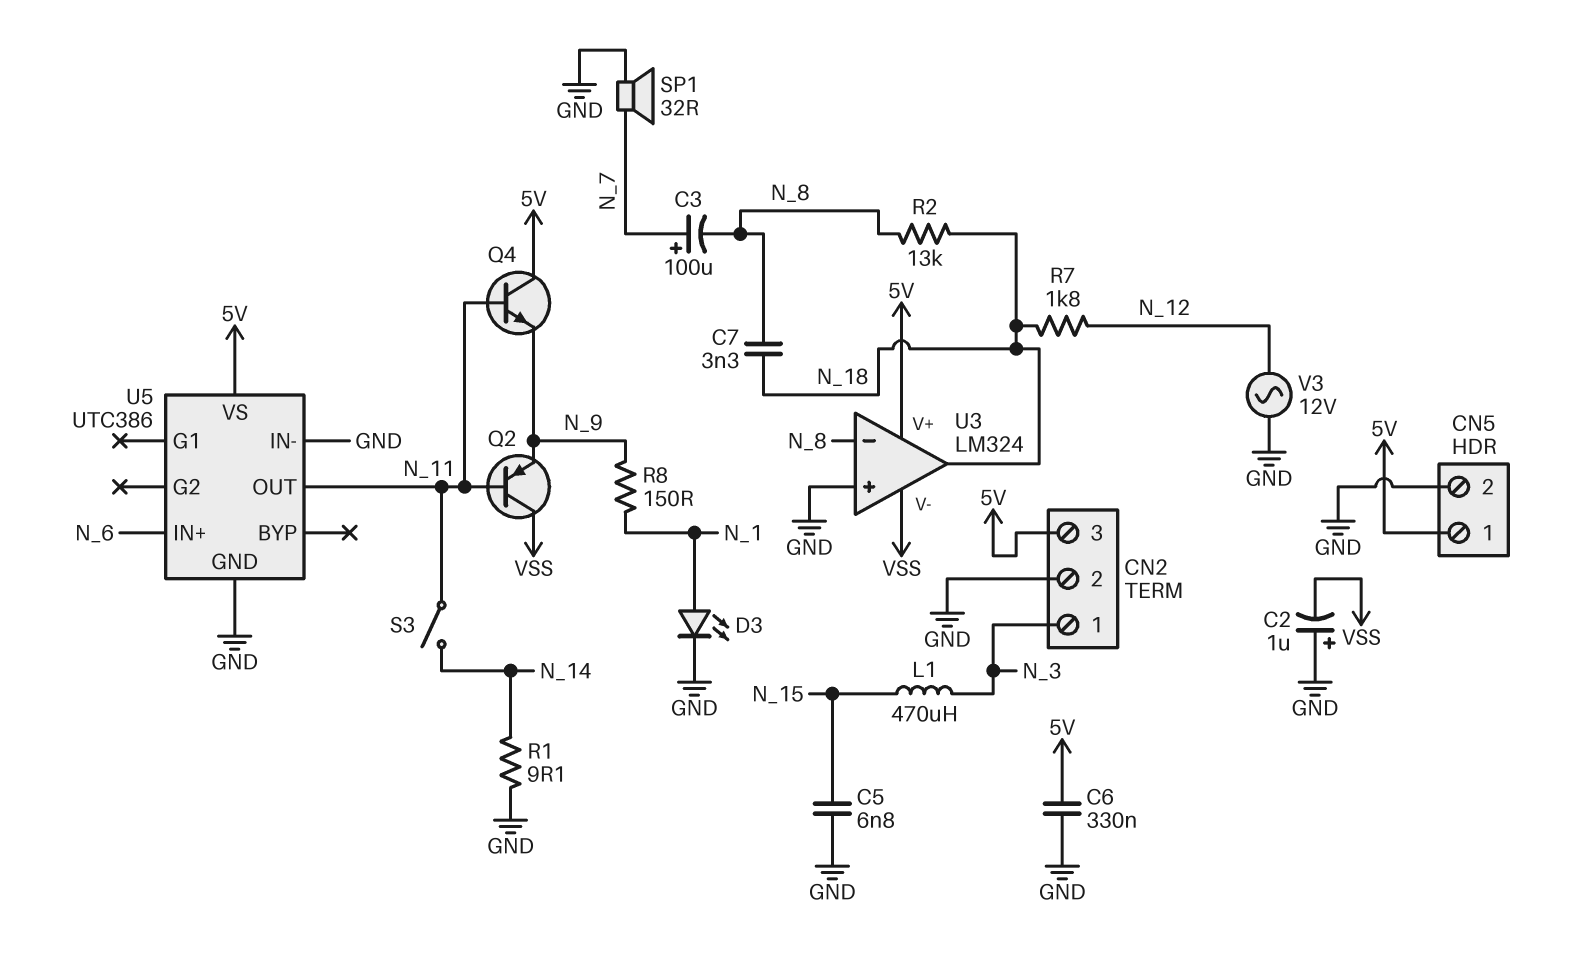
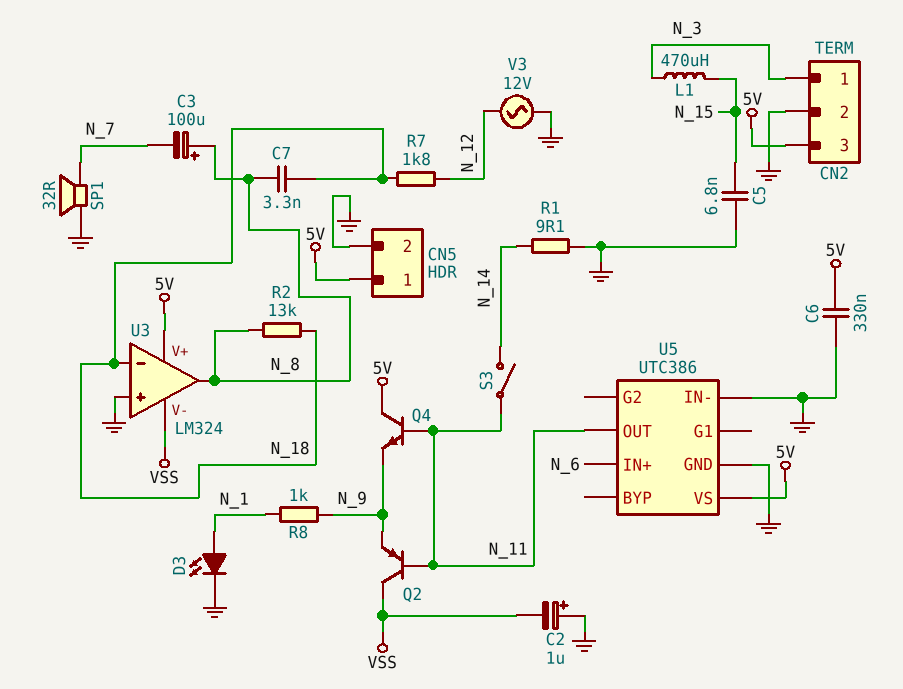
C3: 100uF (plus N_7, minus N_8) -> 100uF (plus N_8, minus N_7)
R8: 150 (N_1, N_9) -> 1k (N_1, N_9)
U3 pin in-: N_8 -> N_18
U3 pin out: N_18 -> N_8

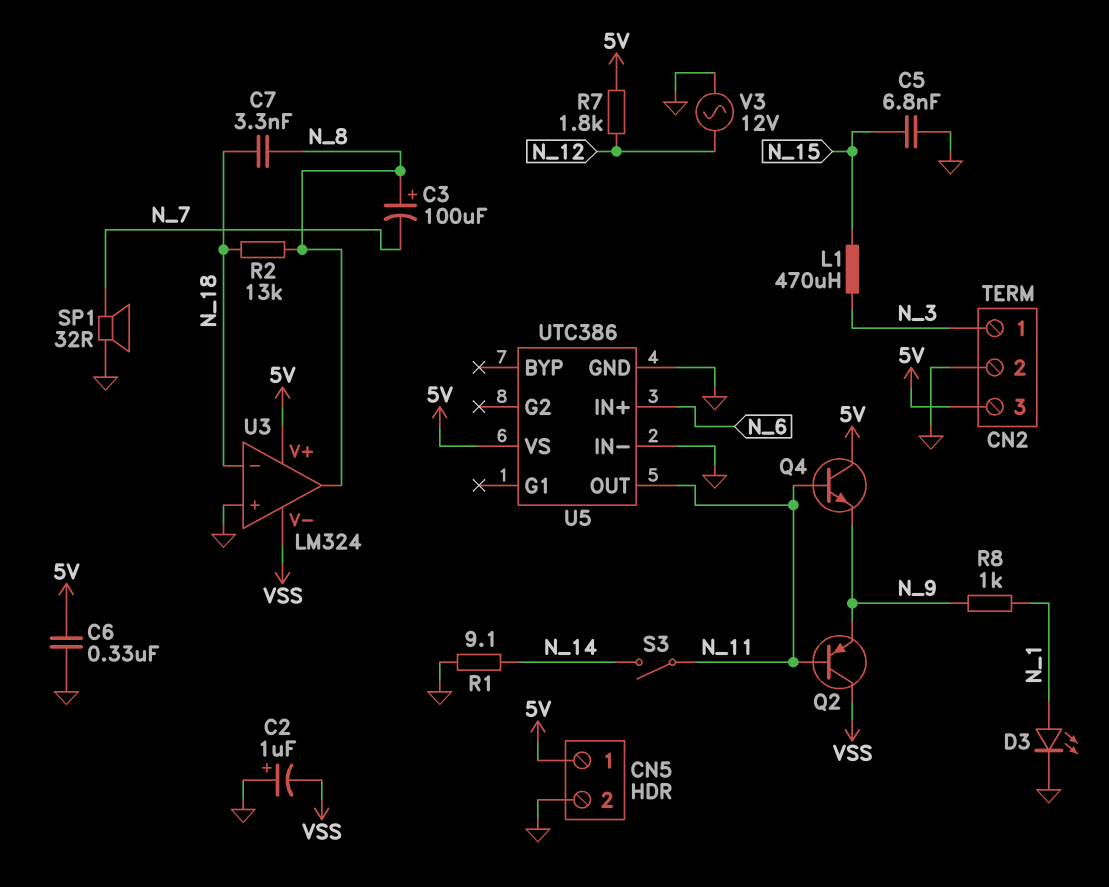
R7: 1.8k (N_12, N_18) -> 1.8k (5V, N_12)

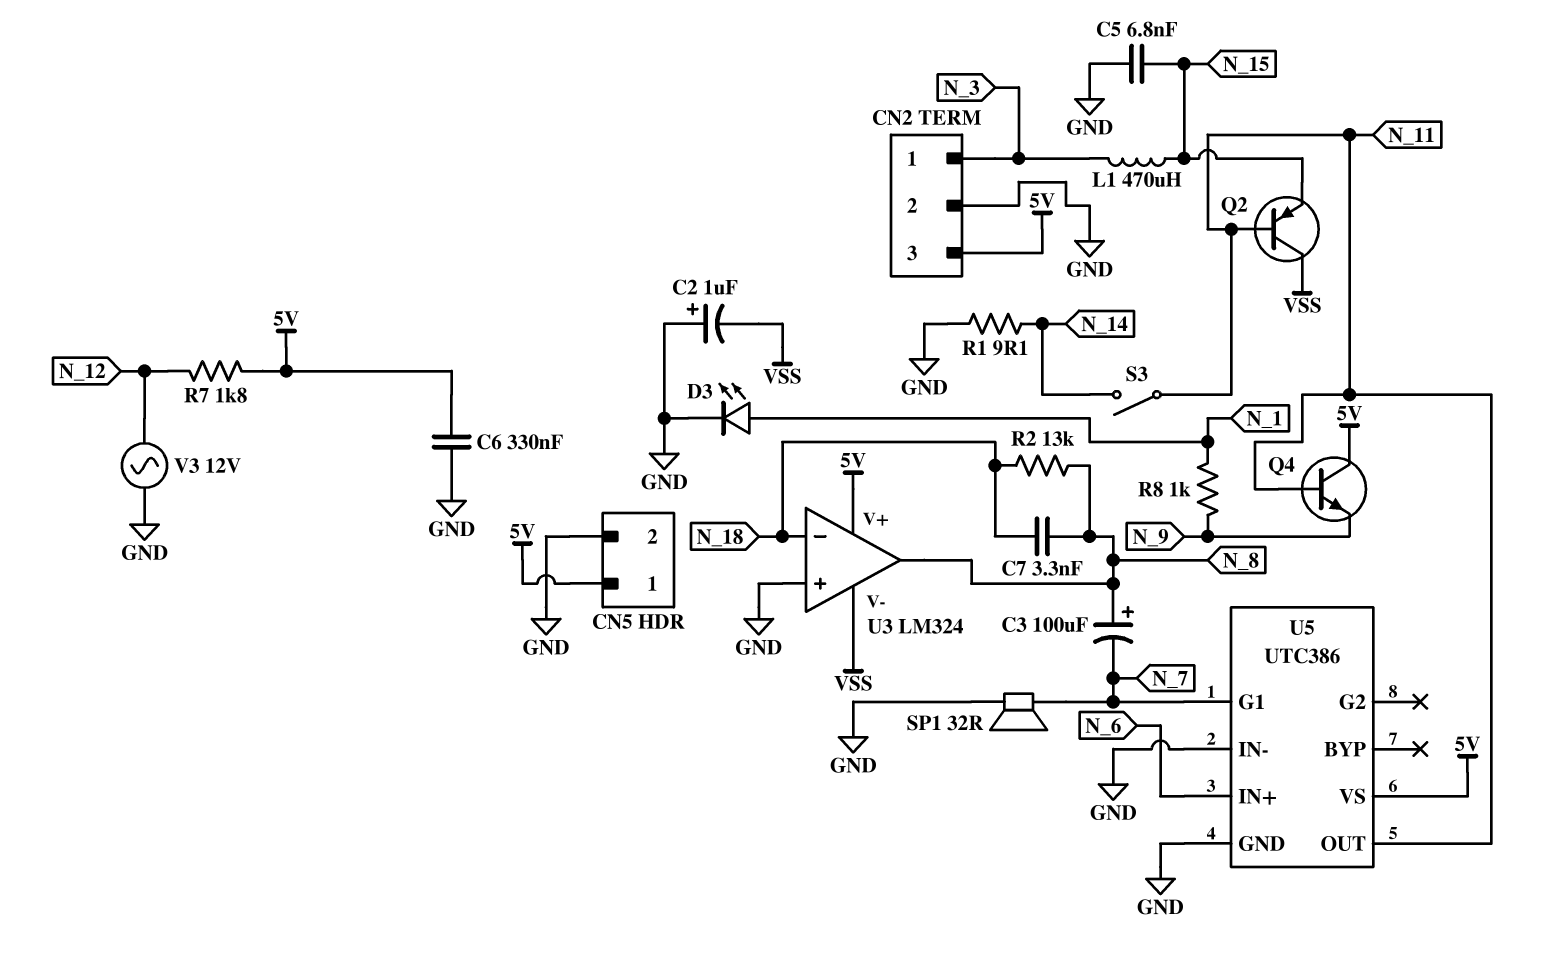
Q2: PNP (B N_11, C VSS, E N_9) -> PNP (B N_11, C VSS, E N_15)
U5 pin G1: none -> N_7

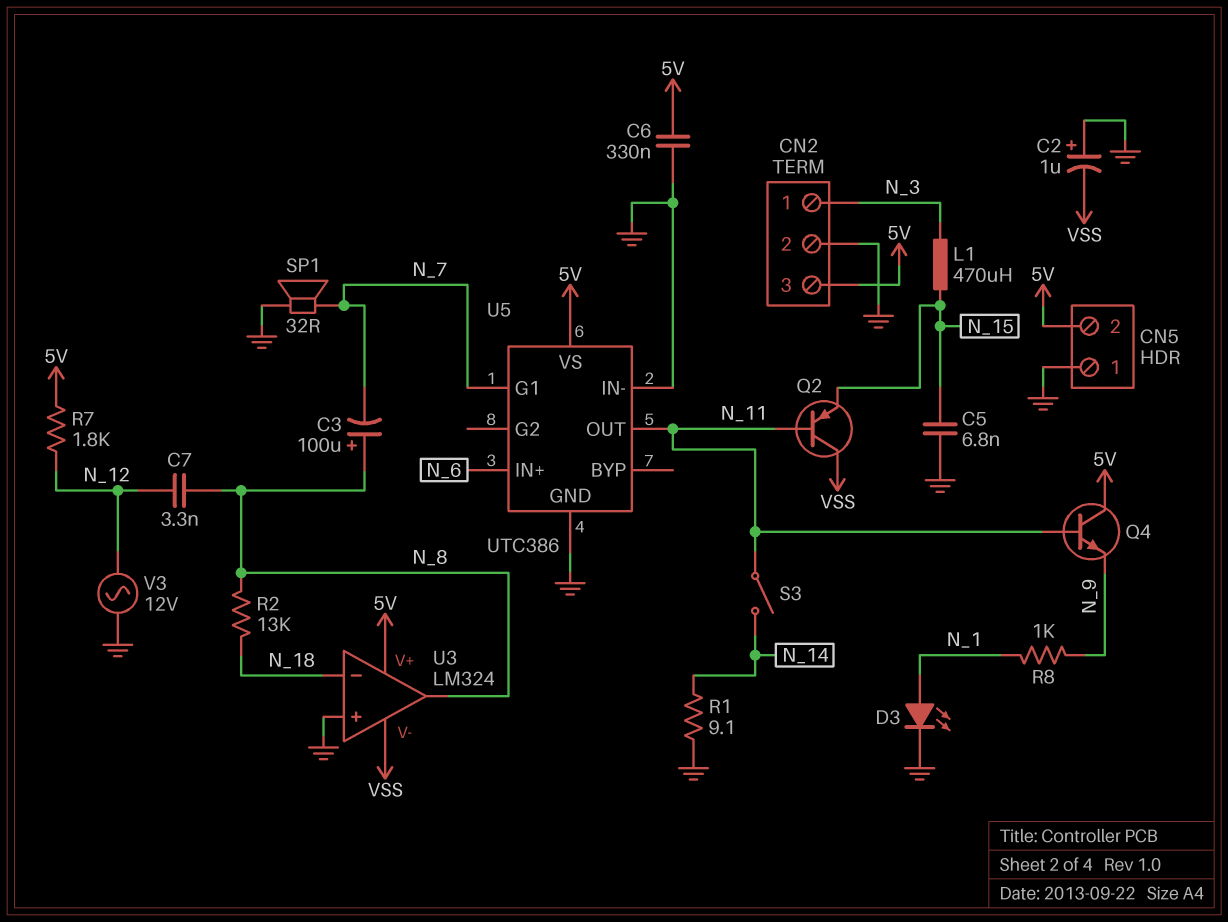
C7: 3.3nF (N_8, N_18) -> 3.3nF (N_8, N_12)
CN5 pin 1: 5V -> GND
CN5 pin 2: GND -> 5V

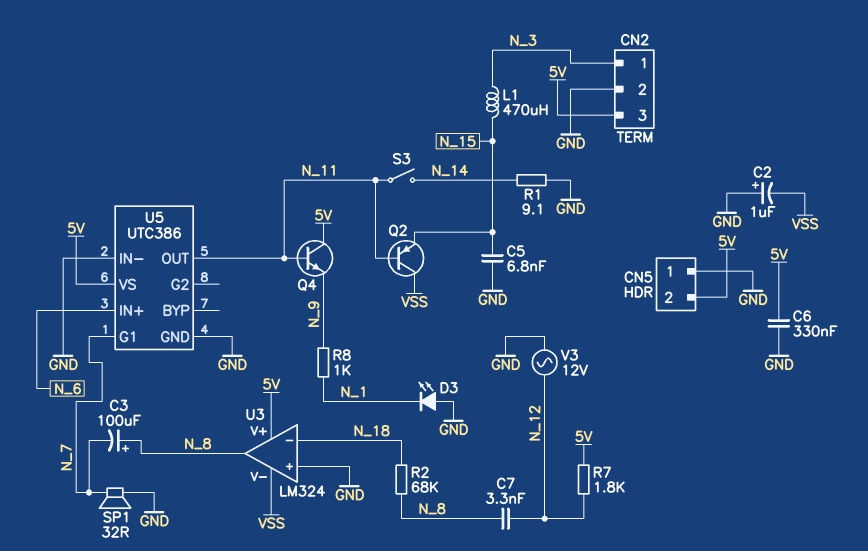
D3: LED (A N_1, K GND) -> LED (A GND, K N_1)
R2: 13k (N_8, N_18) -> 68k (N_8, N_18)

